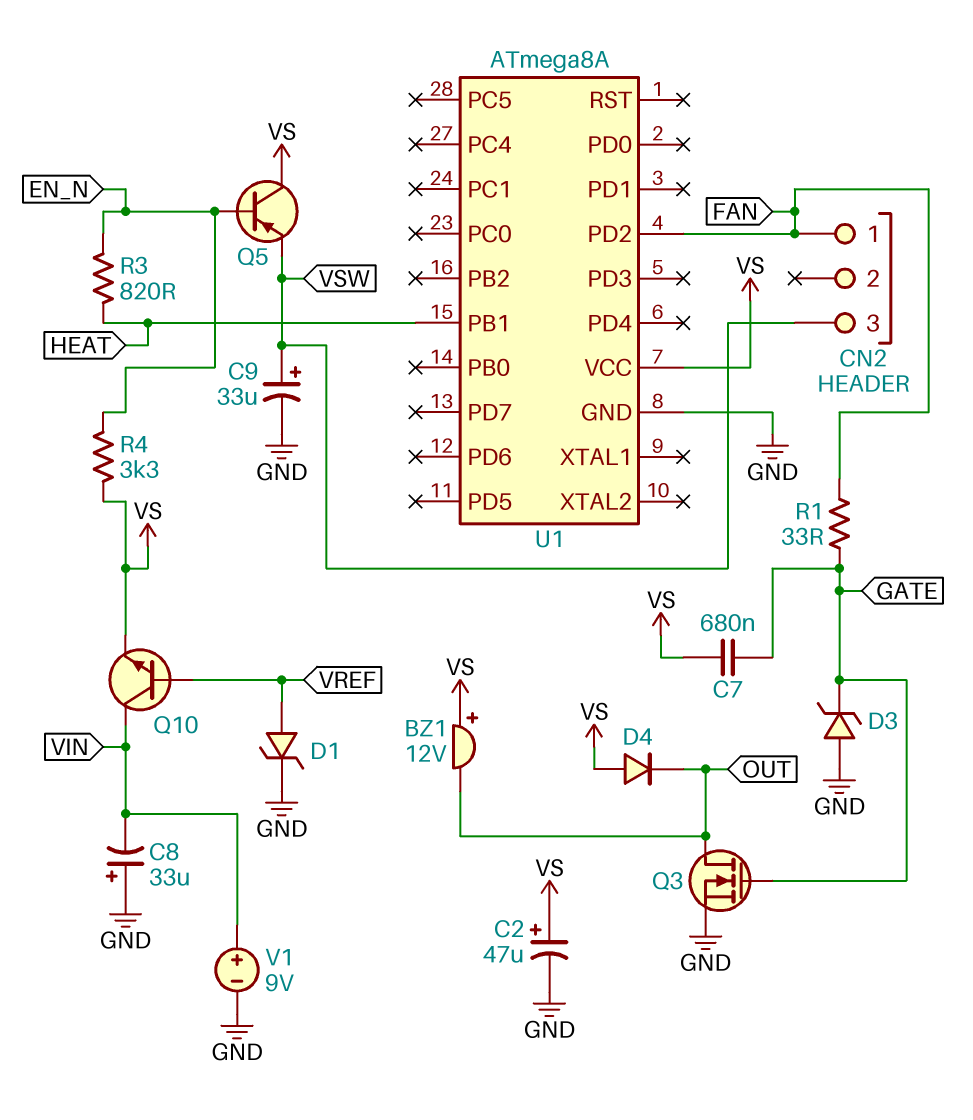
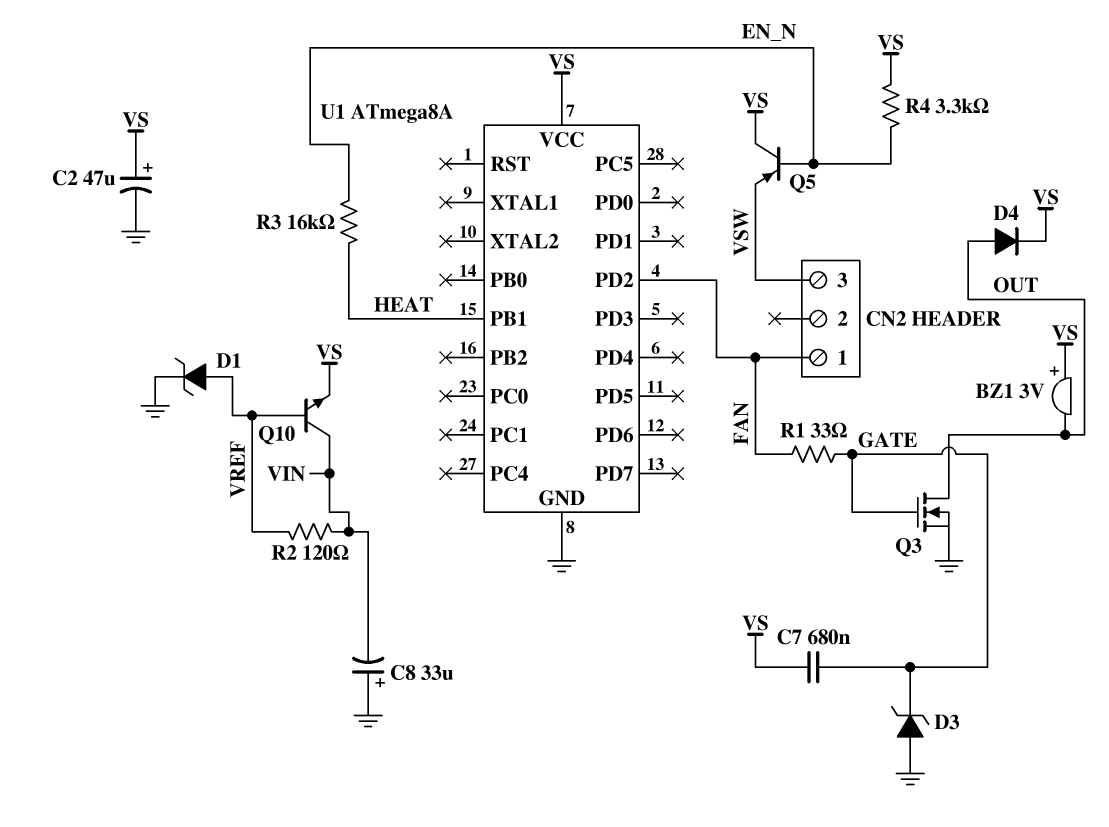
BZ1: buzzer 12V (plus VS, minus OUT) -> buzzer 3V (plus VS, minus OUT)
C9: 33uF (plus VSW, minus GND) -> none
D4: diode (A VS, K OUT) -> diode (A OUT, K VS)
R2: none -> 120 (VIN, VREF)
R3: 820 (EN_N, HEAT) -> 16k (EN_N, HEAT)
V1: 9V (plus VIN, minus GND) -> none

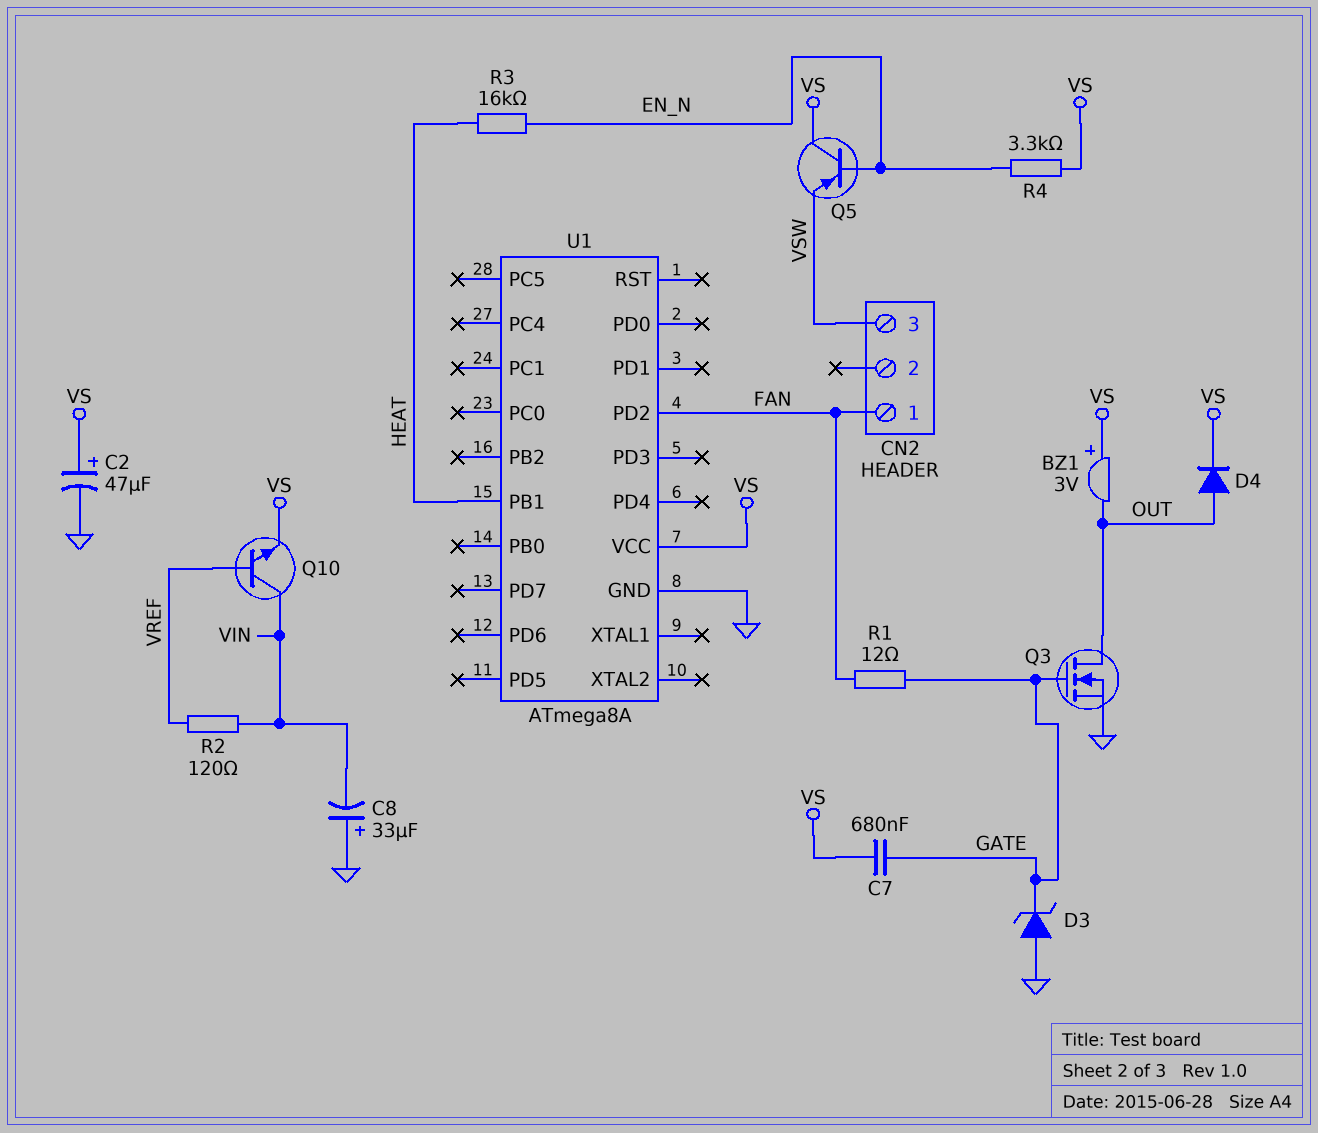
D1: zener (A VREF, K GND) -> none
R1: 33 (FAN, GATE) -> 12 (FAN, GATE)

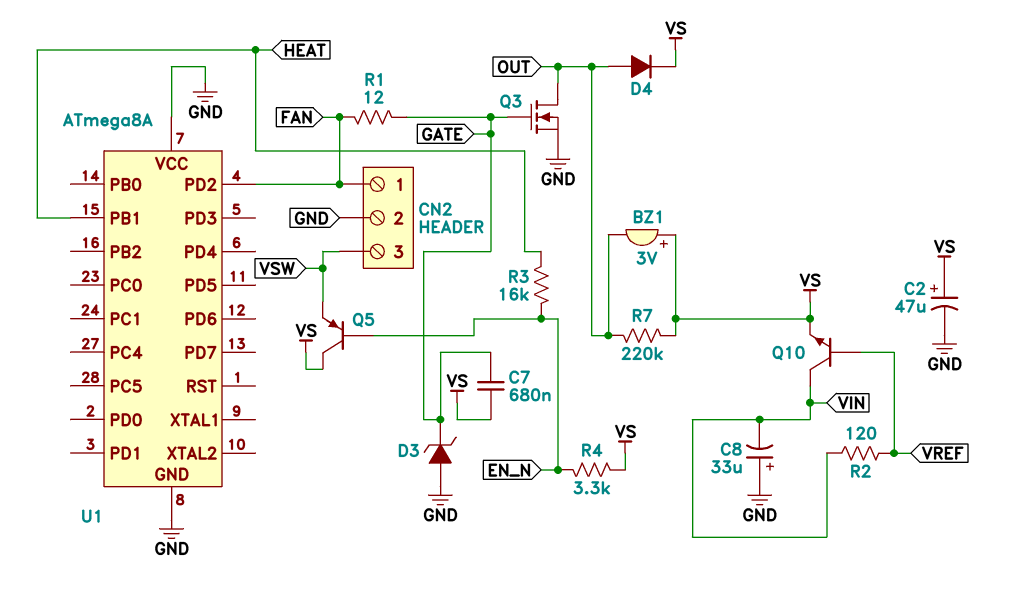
CN2 pin 2: none -> GND
R7: none -> 220k (OUT, VS)
U1 pin VCC: VS -> GND

